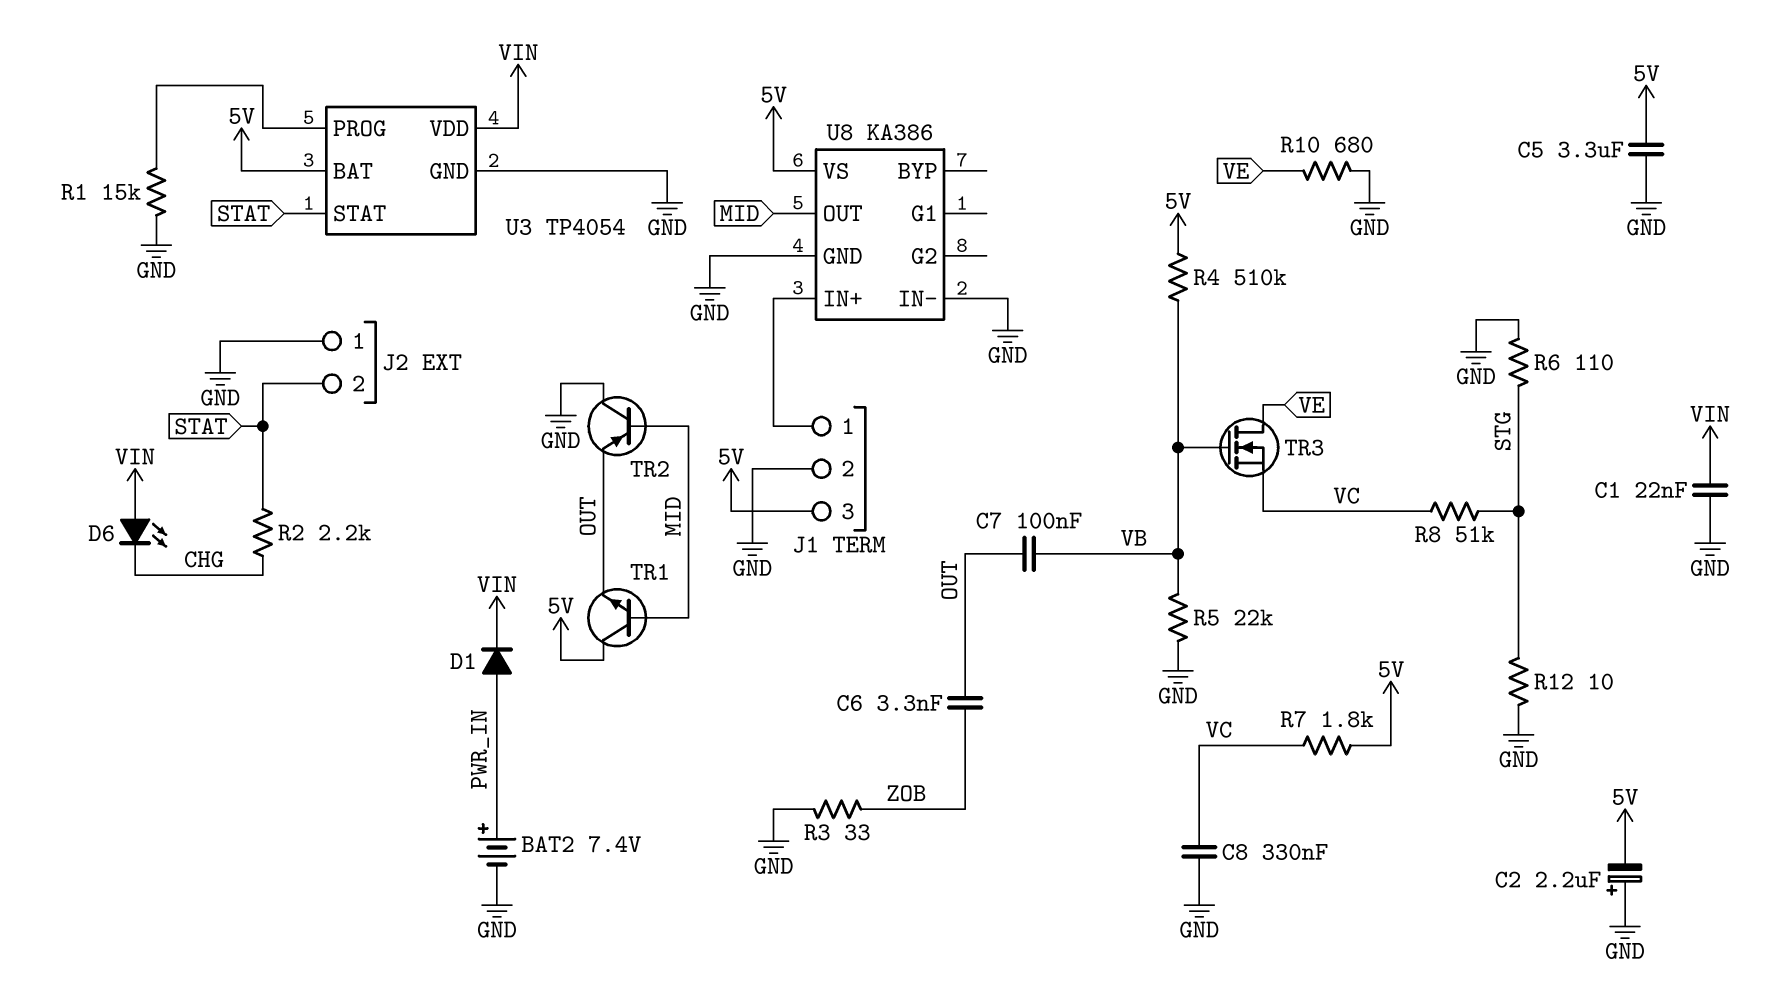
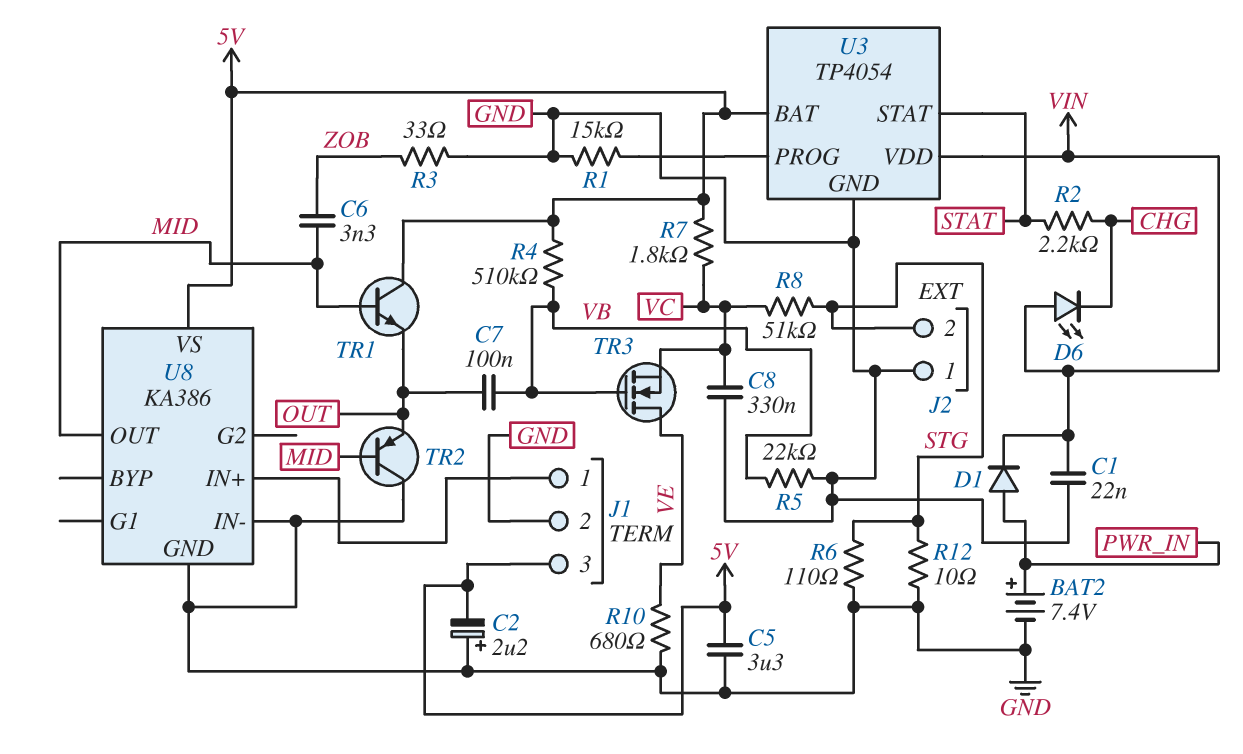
C6: 3.3nF (OUT, ZOB) -> 3.3nF (MID, ZOB)
J2 pin 2: STAT -> STG

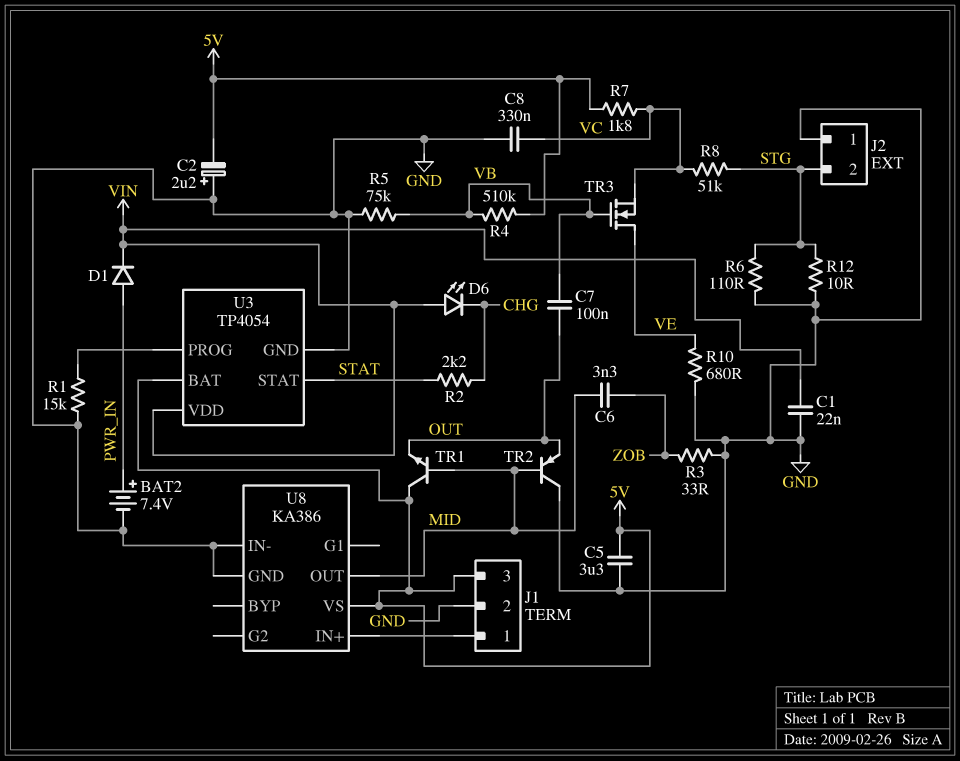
R5: 22k (GND, VB) -> 75k (GND, VB)

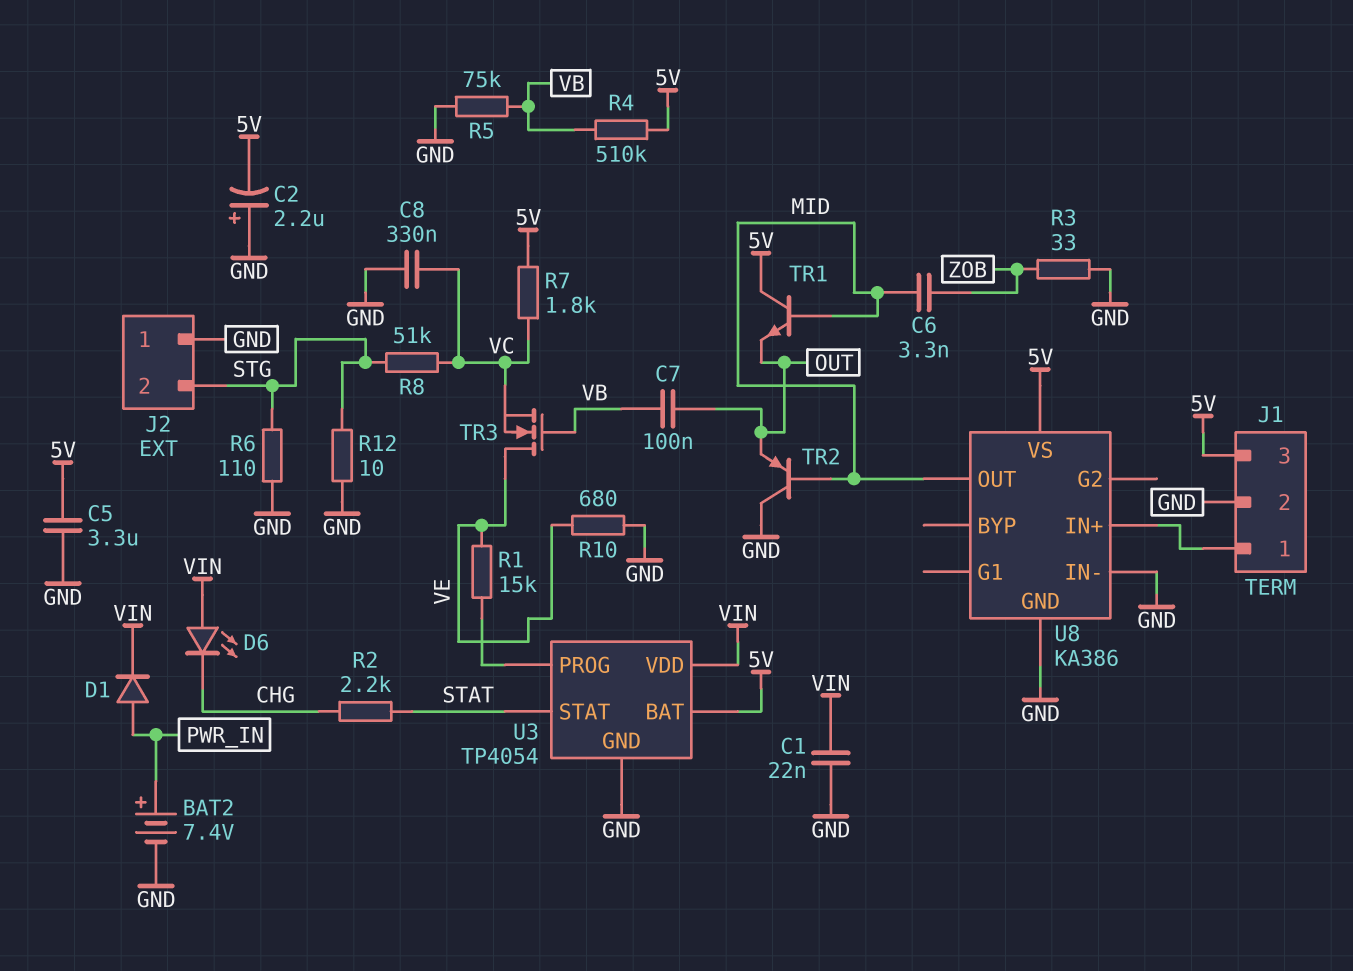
R1: 15k (GND, U3/PROG) -> 15k (U3/PROG, VE)

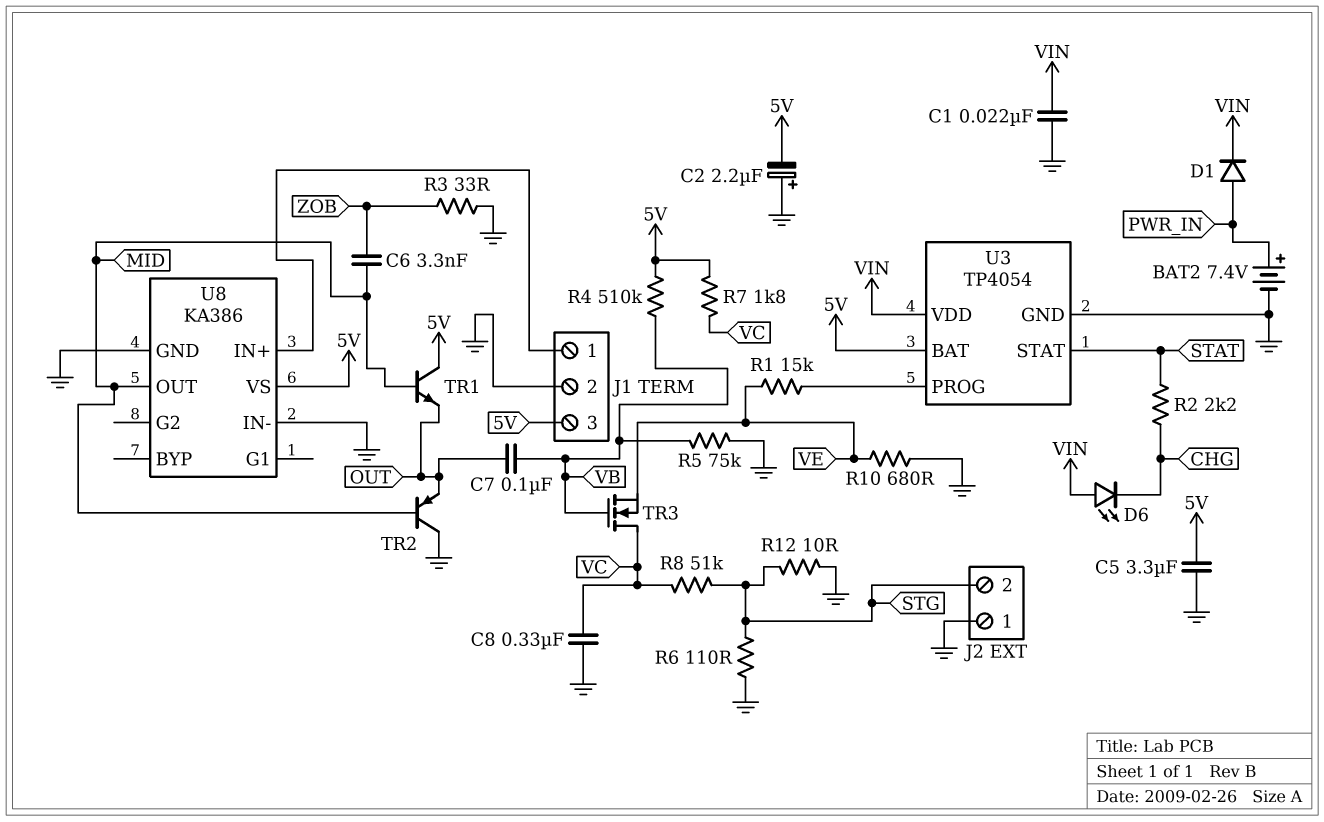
TR3: NMOS (G VB, D VE, S VC) -> NMOS (G VB, D VC, S VE)

